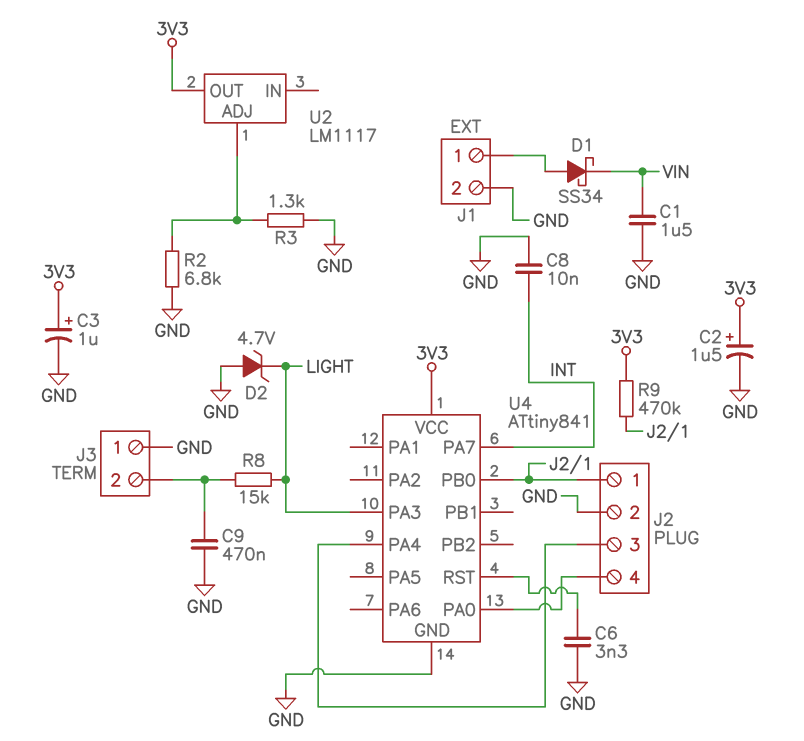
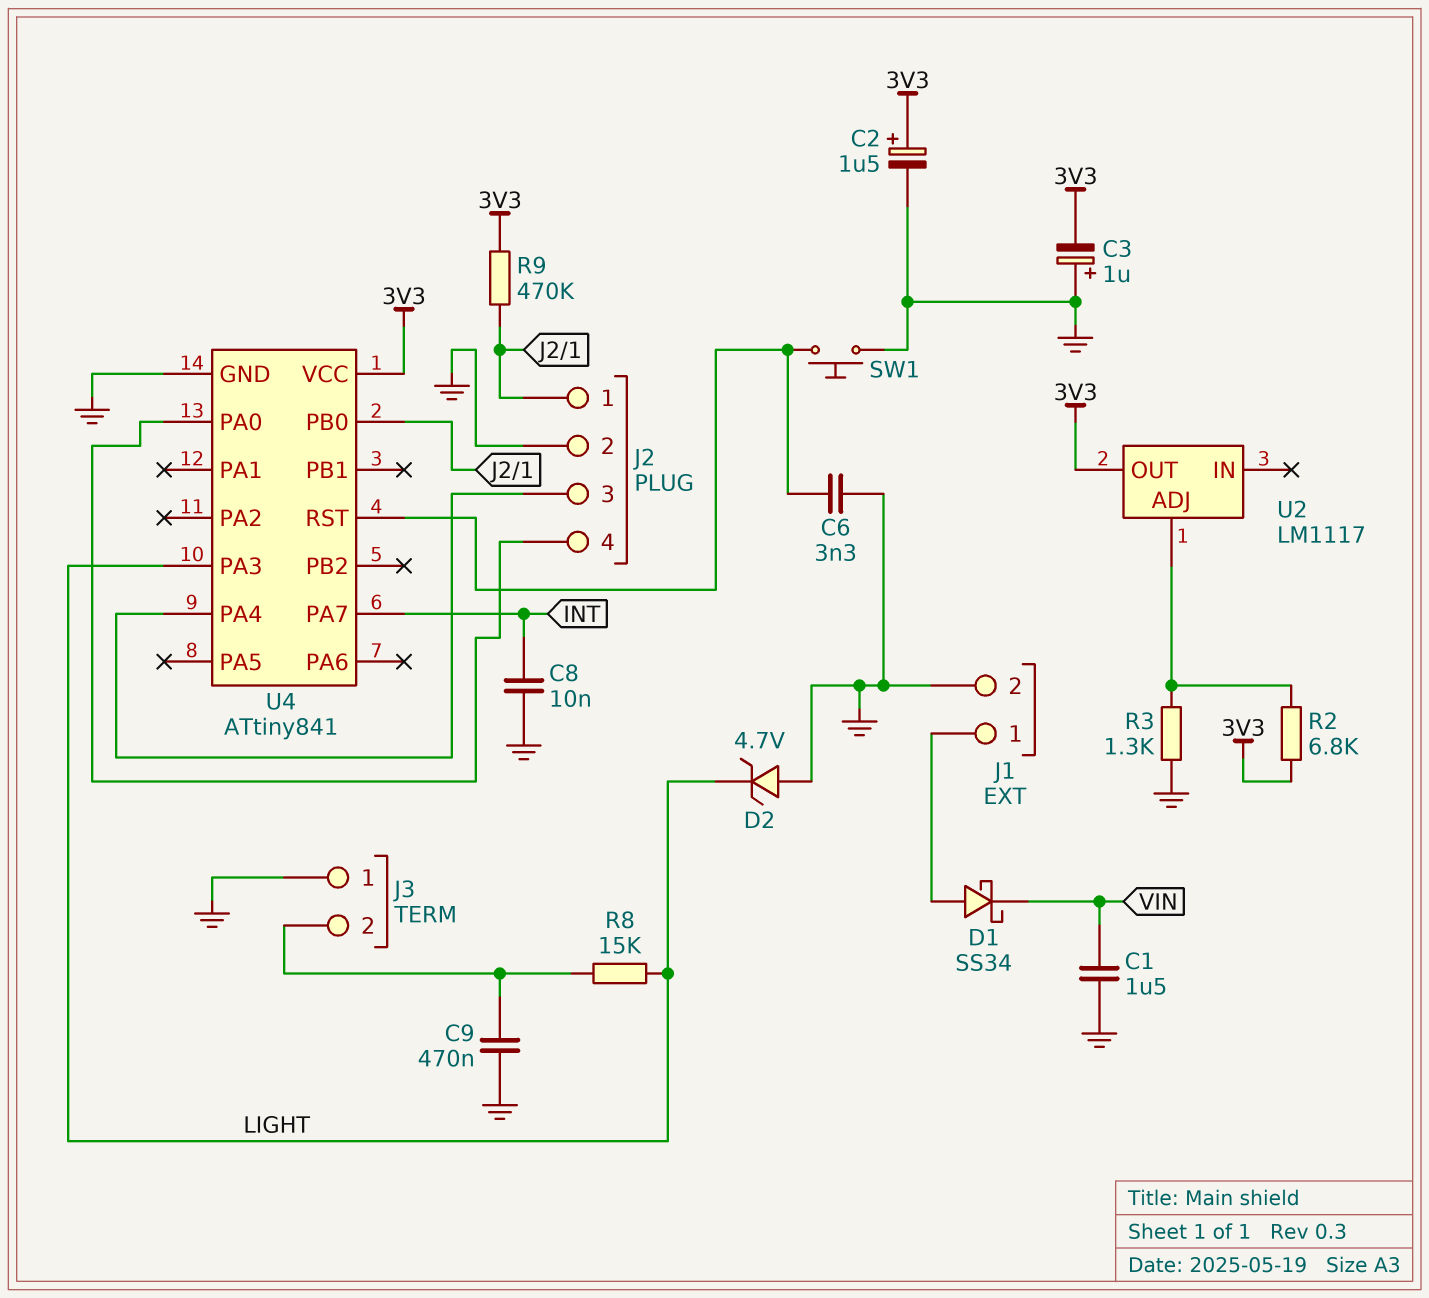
C3: 1uF (plus 3V3, minus GND) -> 1uF (plus GND, minus 3V3)
R2: 6.8k (GND, U2/ADJ) -> 6.8k (3V3, U2/ADJ)
SW1: none -> button (GND, U4/RST)

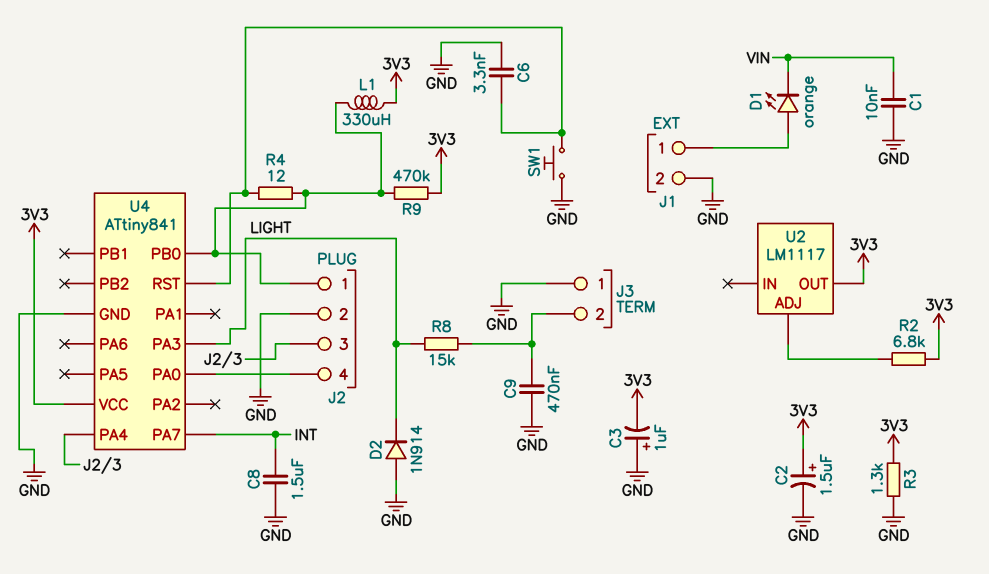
C1: 1.5uF (GND, VIN) -> 10nF (GND, VIN)
C8: 10nF (GND, INT) -> 1.5uF (GND, INT)
D1: schottky SS34 (A J1/1, K VIN) -> LED orange (A J1/1, K VIN)
D2: zener 4.7V (A GND, K LIGHT) -> diode 1N914 (A GND, K LIGHT)
L1: none -> 330uH (3V3, J2/1)
R3: 1.3k (GND, U2/ADJ) -> 1.3k (3V3, GND)
R4: none -> 12 (J2/1, U4/RST)

